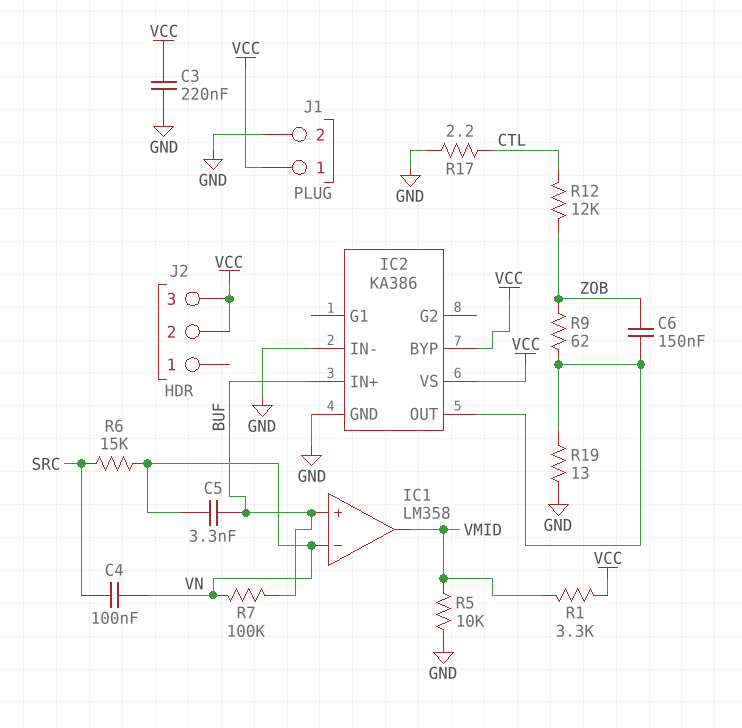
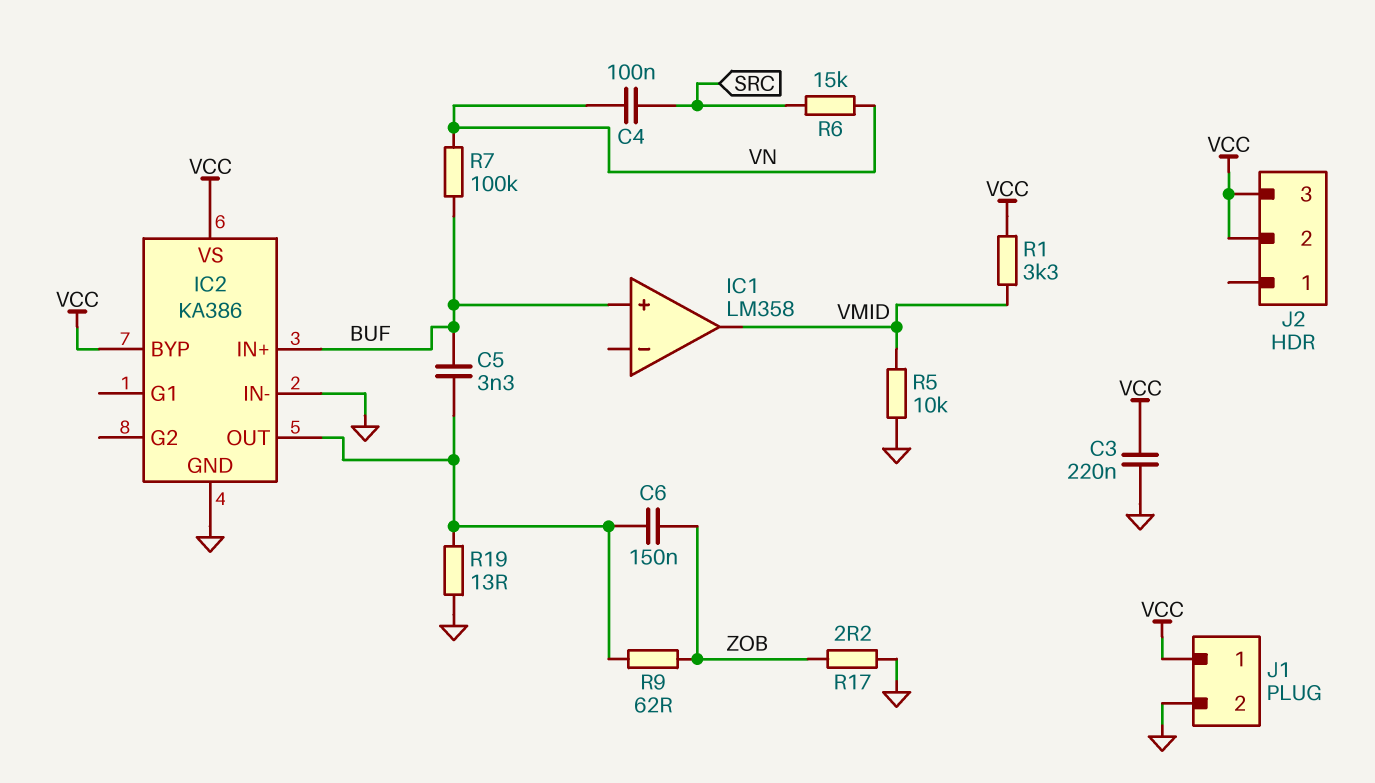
C5: 3.3nF (BUF, VN) -> 3.3nF (BUF, IC2/OUT)
IC1 pin in-: VN -> none
R12: 12k (CTL, ZOB) -> none
R17: 2.2 (CTL, GND) -> 2.2 (GND, ZOB)

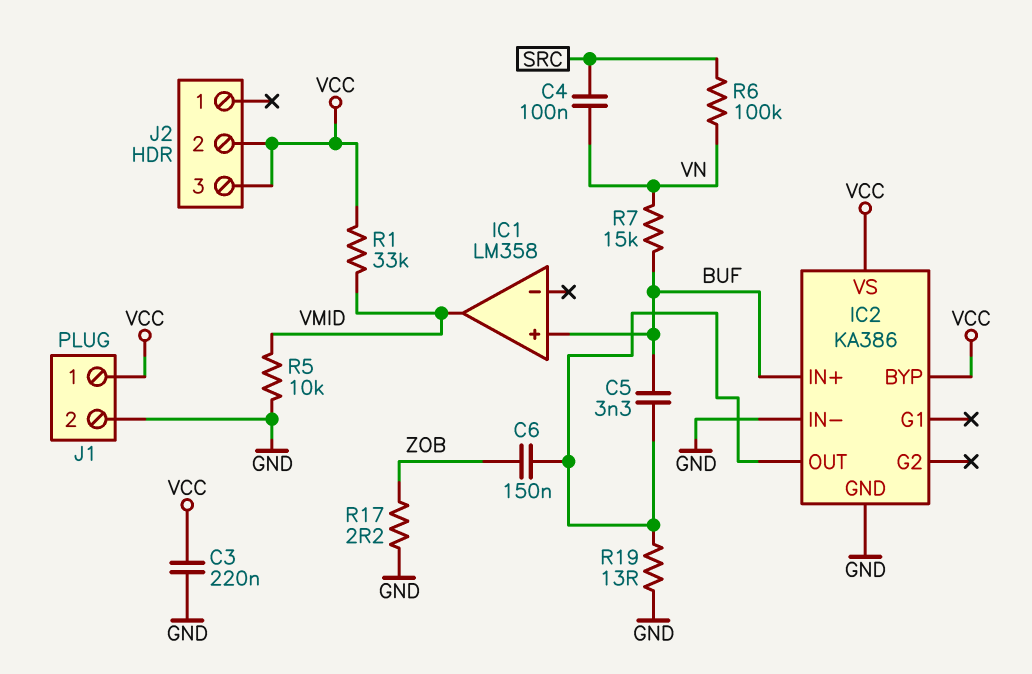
R1: 3.3k (VCC, VMID) -> 33k (VCC, VMID)
R6: 15k (SRC, VN) -> 100k (SRC, VN)
R7: 100k (BUF, VN) -> 15k (BUF, VN)
R9: 62 (IC2/OUT, ZOB) -> none

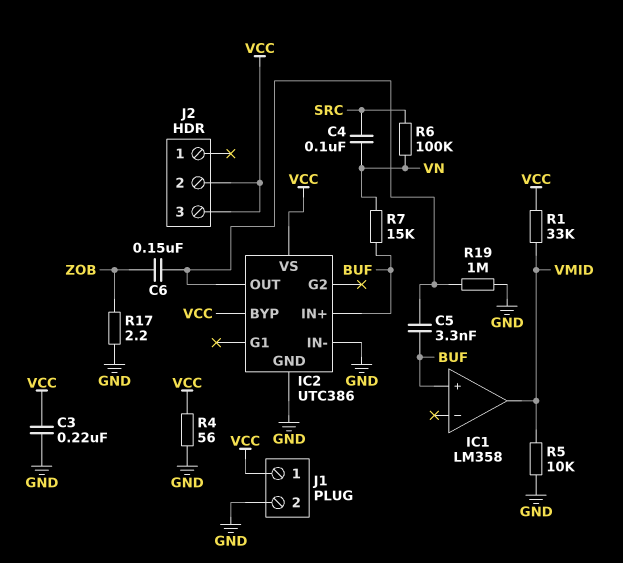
IC2: KA386 -> UTC386
R4: none -> 56 (GND, VCC)
R19: 13 (GND, IC2/OUT) -> 1M (GND, IC2/OUT)

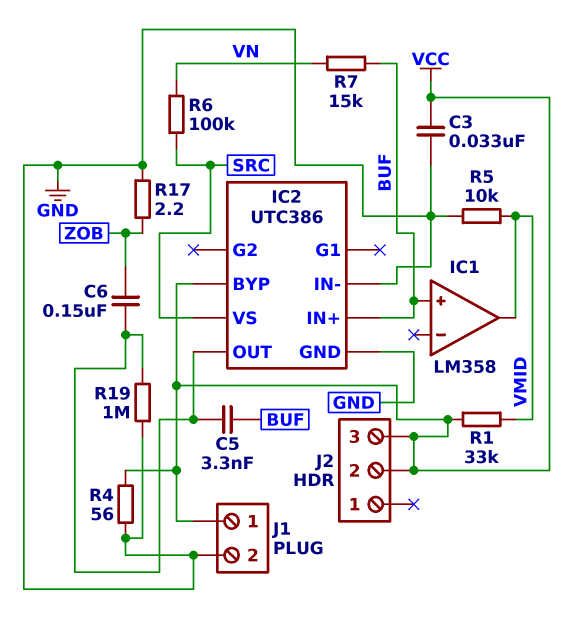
C3: 220nF (GND, VCC) -> 33nF (GND, VCC)
C4: 100nF (SRC, VN) -> none
IC2 pin VS: VCC -> SRC

